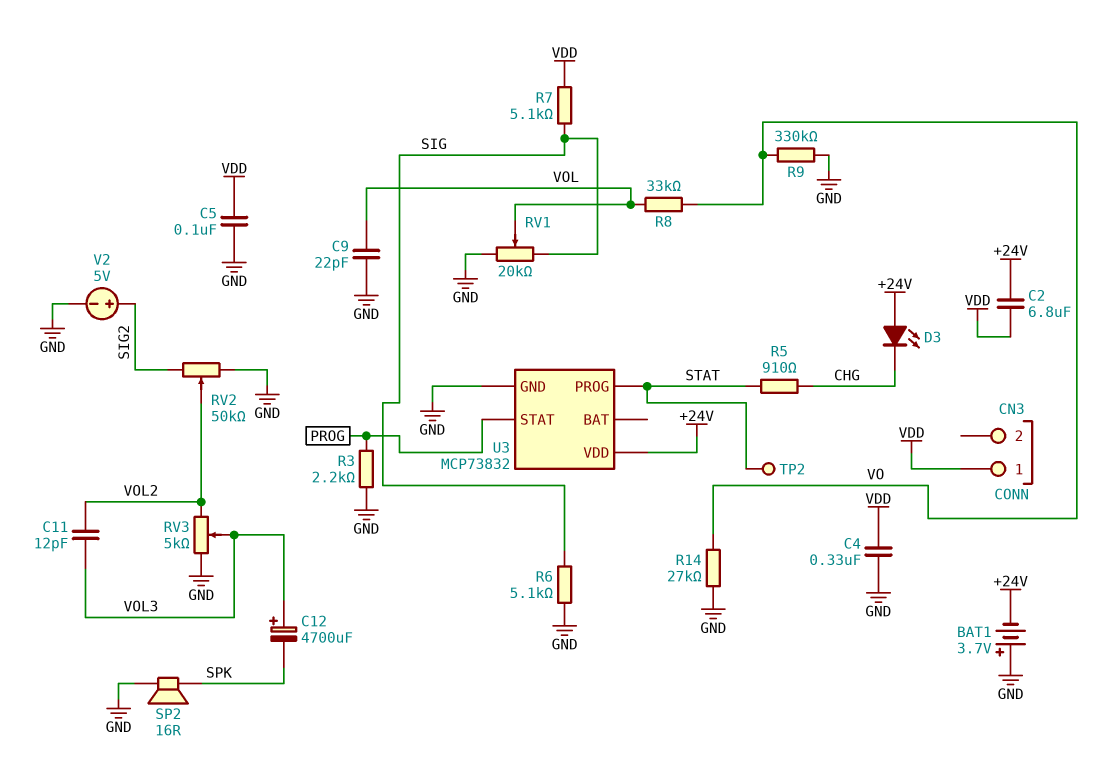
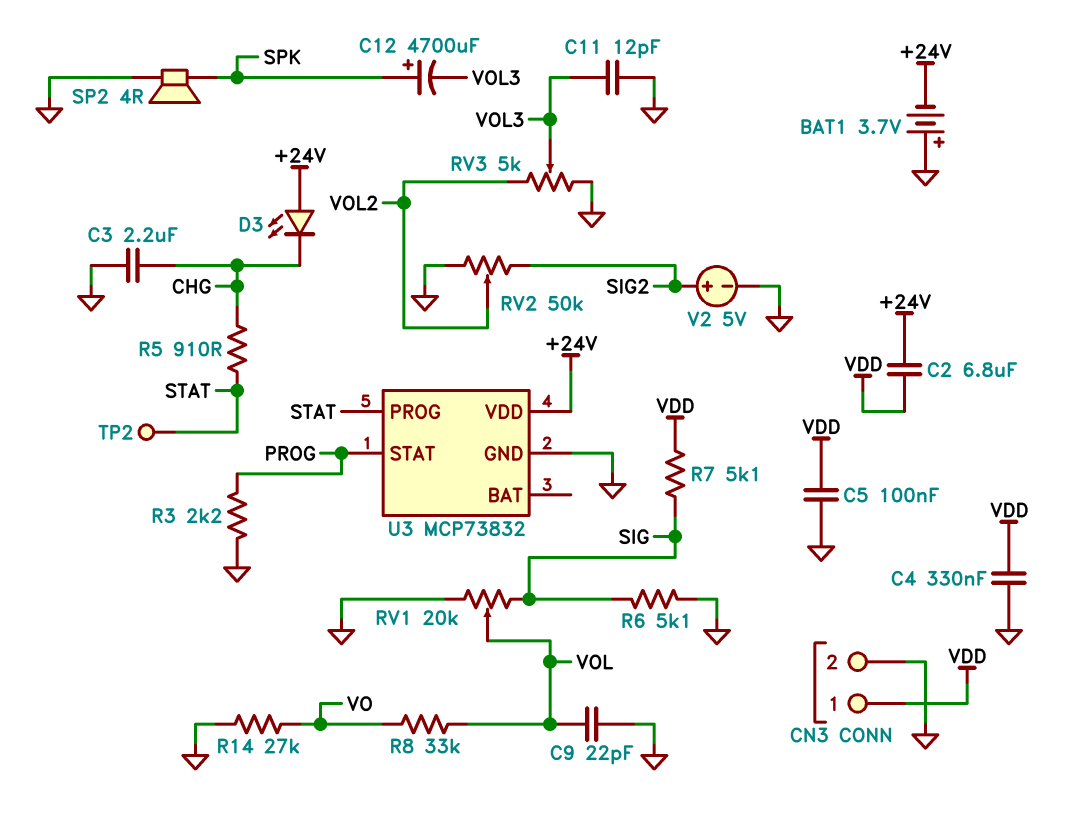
C3: none -> 2.2uF (CHG, GND)
C11: 12pF (VOL2, VOL3) -> 12pF (GND, VOL3)
C12: 4700uF (plus VOL3, minus SPK) -> 4700uF (plus SPK, minus VOL3)
CN3 pin 2: none -> GND
R9: 330k (GND, VO) -> none
SP2: speaker 16R (GND, SPK) -> speaker 4R (GND, SPK)

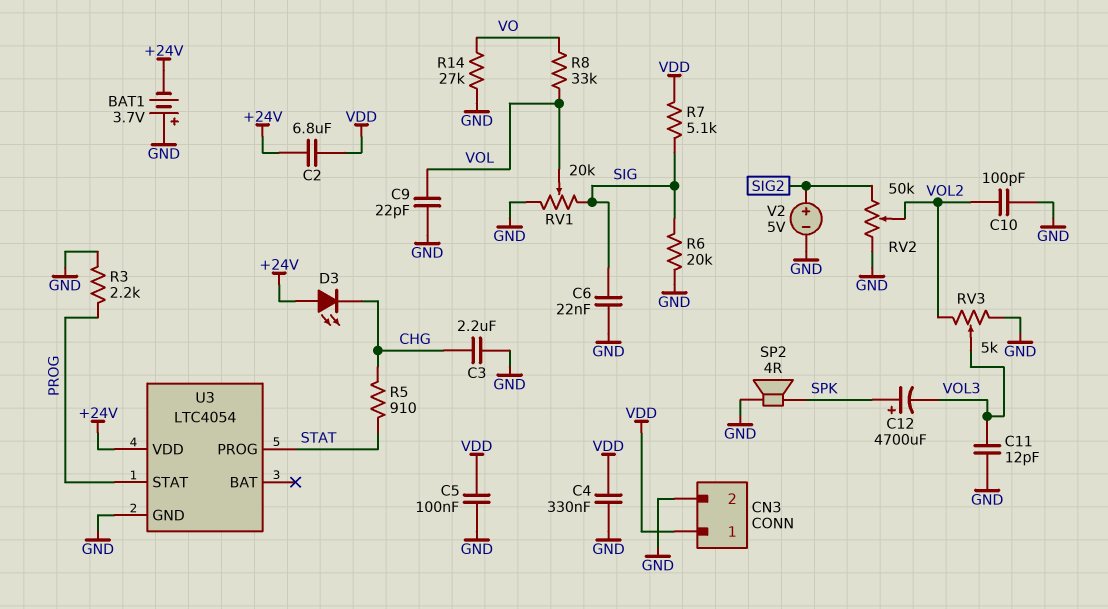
C6: none -> 22nF (GND, SIG)
C10: none -> 100pF (GND, VOL2)
R6: 5.1k (GND, SIG) -> 20k (GND, SIG)
TP2: test point (STAT) -> none
U3: MCP73832 -> LTC4054

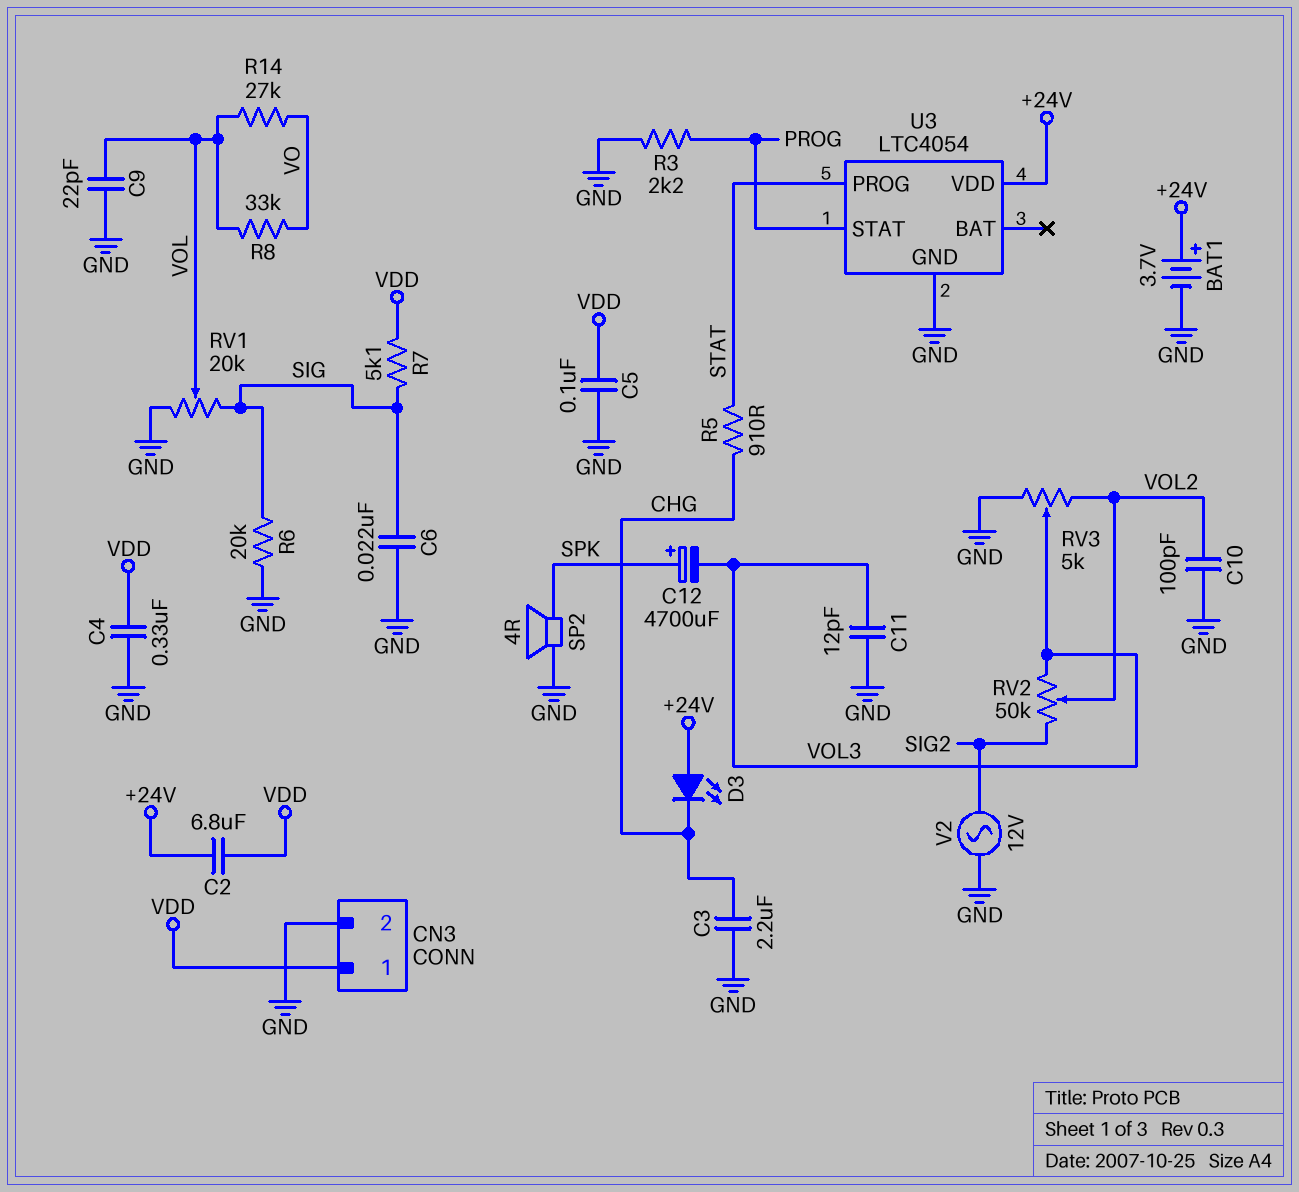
BAT1: 3.7V (plus GND, minus +24V) -> 3.7V (plus +24V, minus GND)
R14: 27k (GND, VO) -> 27k (VO, VOL)
RV2: 50k (GND, SIG2, wiper VOL2) -> 50k (SIG2, VOL3, wiper VOL2)
V2: 5V (plus SIG2, minus GND) -> AC 12V (GND, SIG2)

